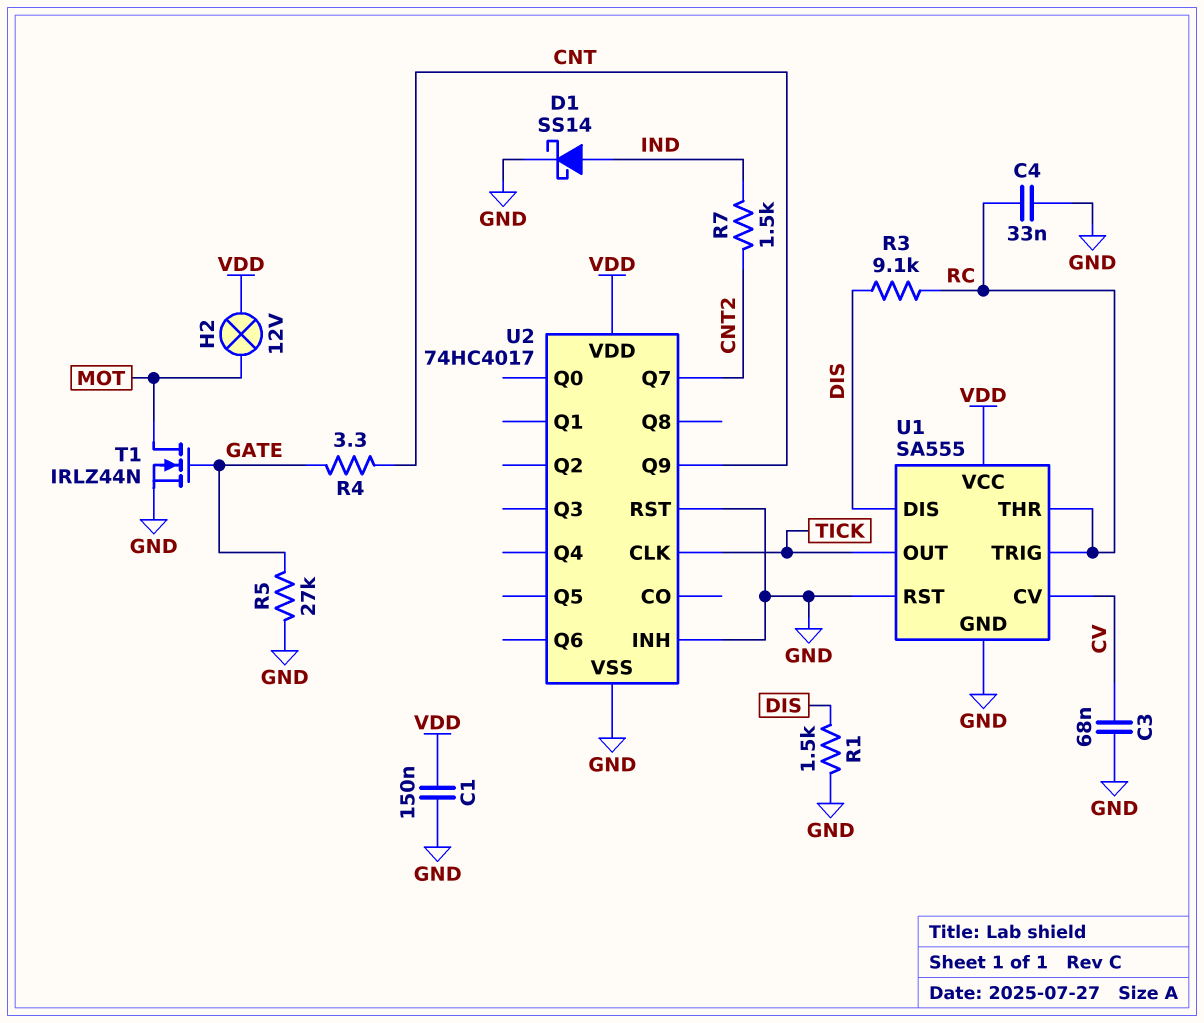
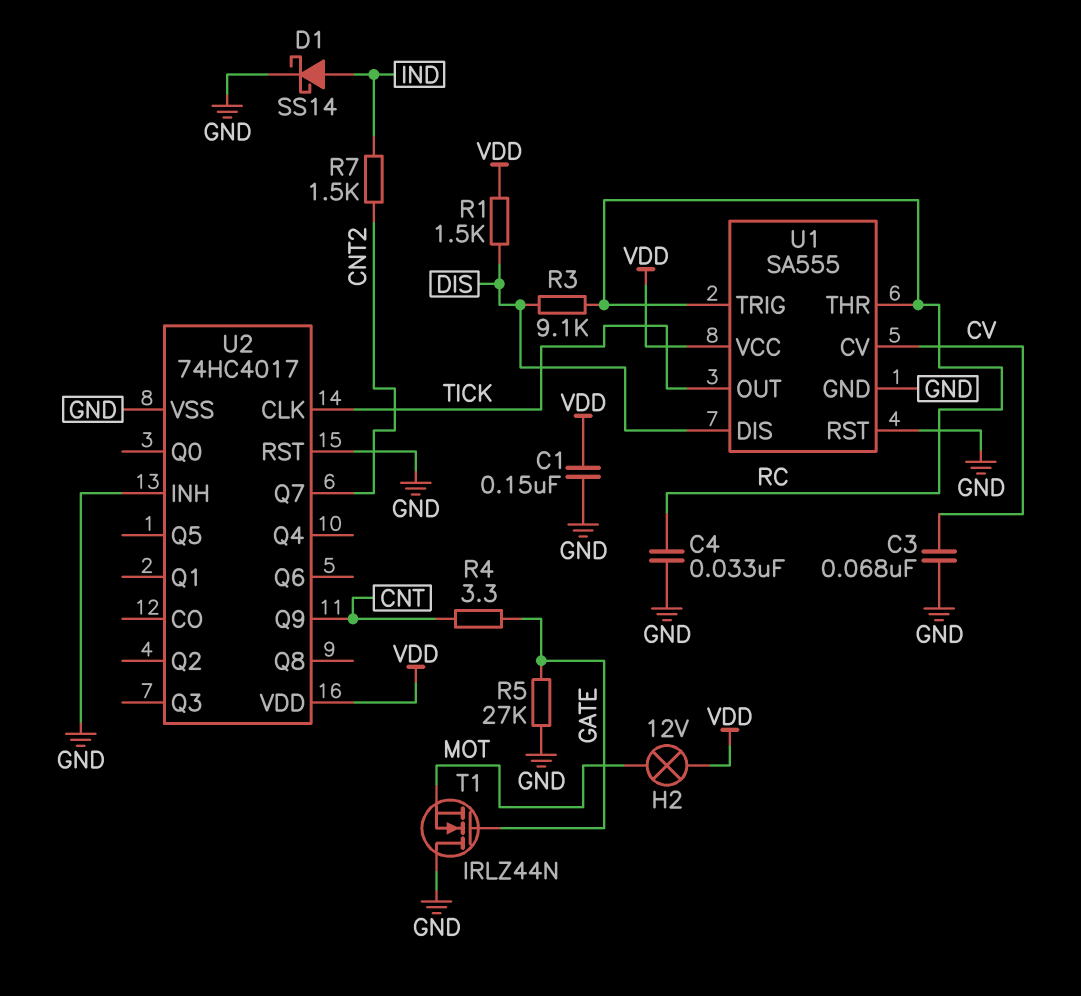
R1: 1.5k (DIS, GND) -> 1.5k (DIS, VDD)
T1: NMOS IRLZ44N (G GATE, D MOT, S GND) -> NMOS IRLZ44N (G GATE, D GND, S MOT)

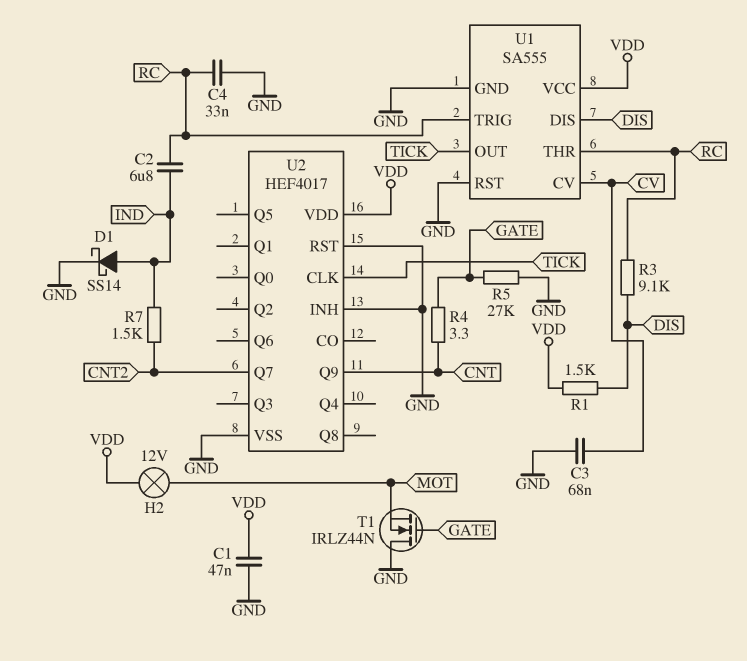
C1: 150nF (GND, VDD) -> 47nF (GND, VDD)
C2: none -> 6.8uF (IND, RC)
U2: 74HC4017 -> HEF4017

